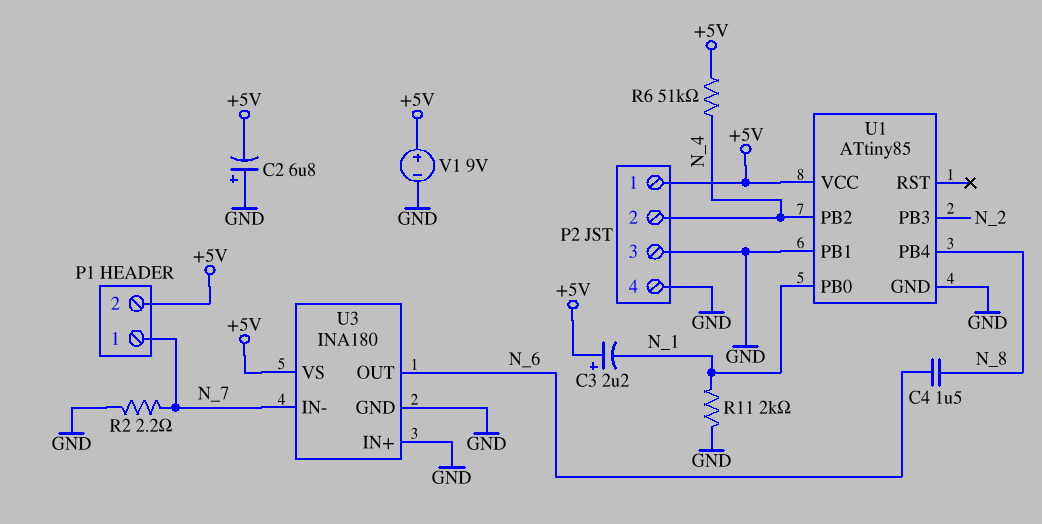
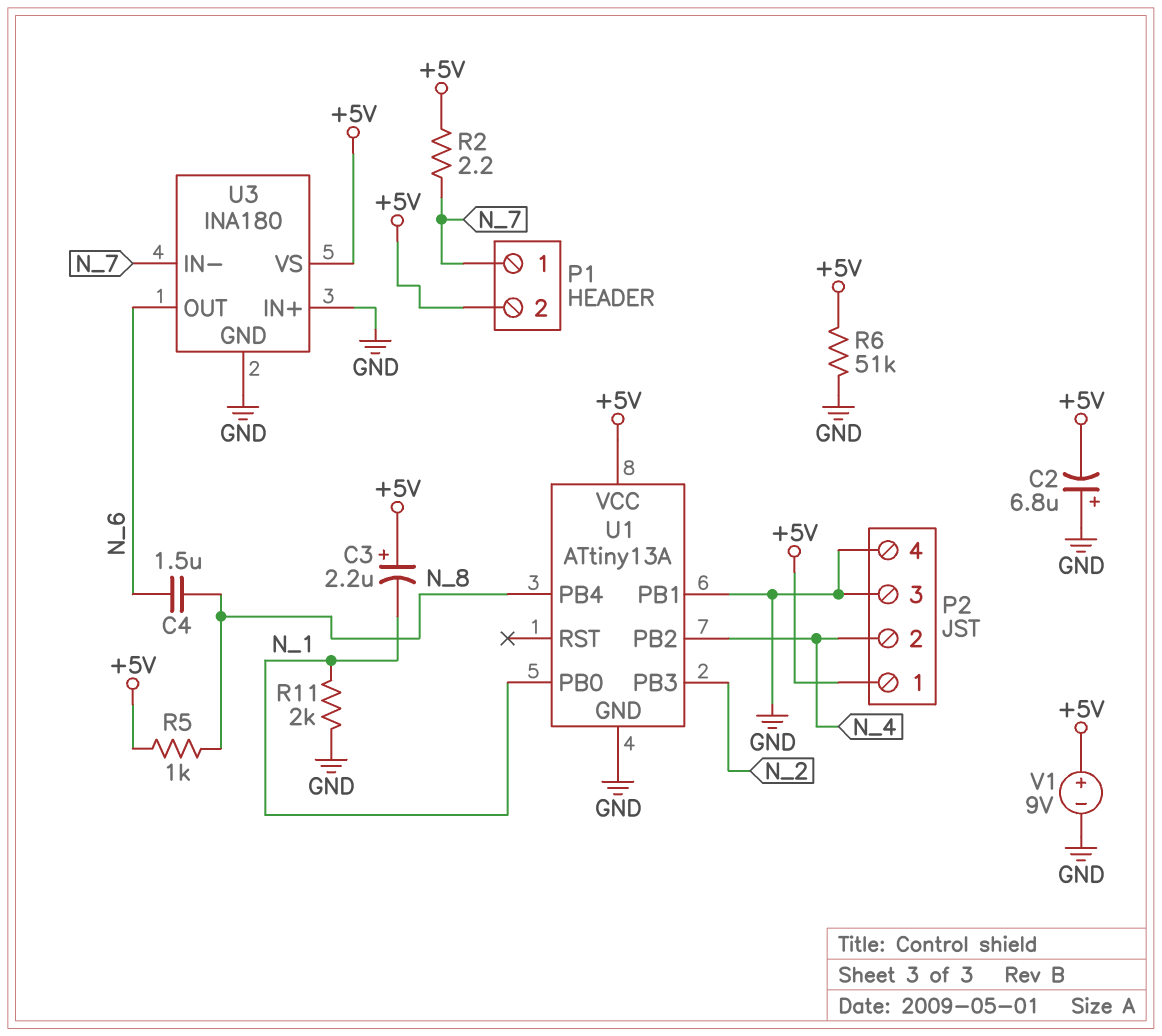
R2: 2.2 (GND, N_7) -> 2.2 (+5V, N_7)
R5: none -> 1k (+5V, N_8)
R6: 51k (+5V, N_4) -> 51k (+5V, GND)
U1: ATtiny85 -> ATtiny13A

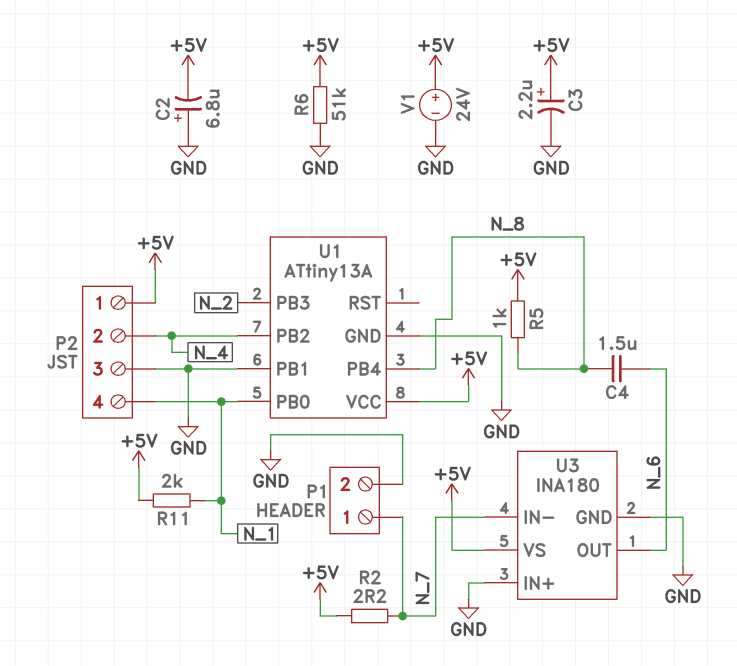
C3: 2.2uF (plus +5V, minus N_1) -> 2.2uF (plus +5V, minus GND)
P1 pin 2: +5V -> GND
P2 pin 4: GND -> N_1
R11: 2k (GND, N_1) -> 2k (+5V, N_1)
V1: 9V (plus +5V, minus GND) -> 24V (plus +5V, minus GND)

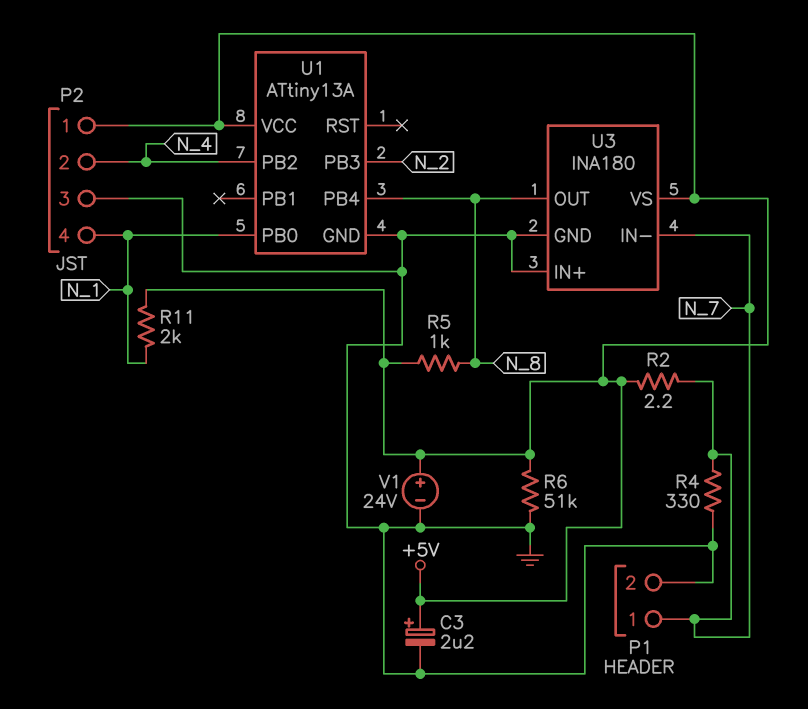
C2: 6.8uF (plus GND, minus +5V) -> none
C4: 1.5uF (N_6, N_8) -> none
R4: none -> 330 (GND, N_7)
U1 pin PB1: GND -> none
U3 pin OUT: N_6 -> N_8

